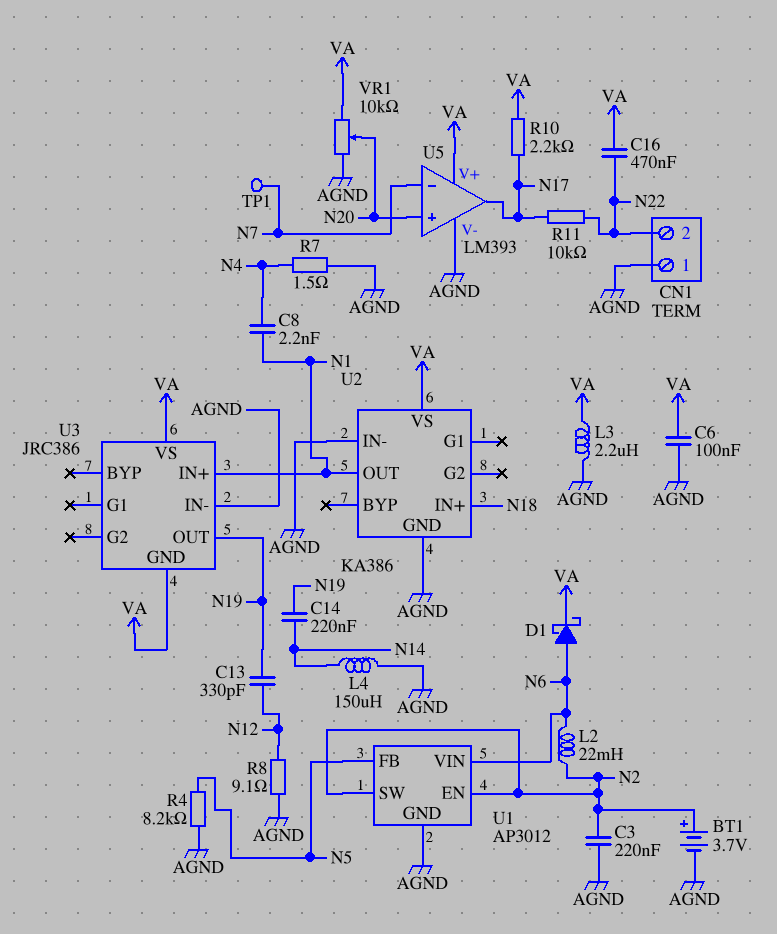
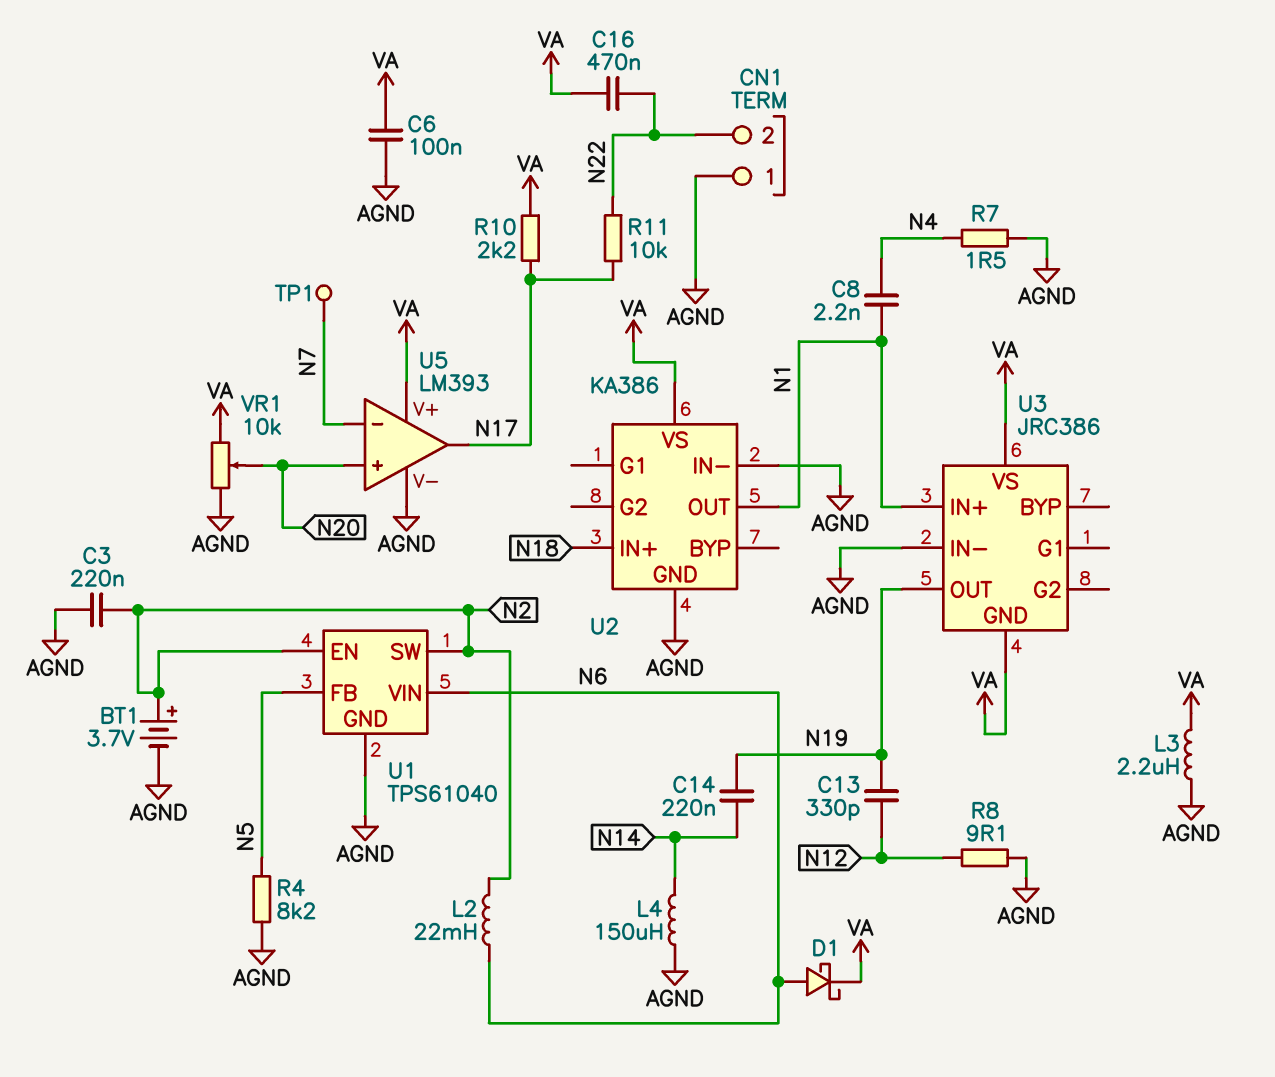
U1: AP3012 -> TPS61040

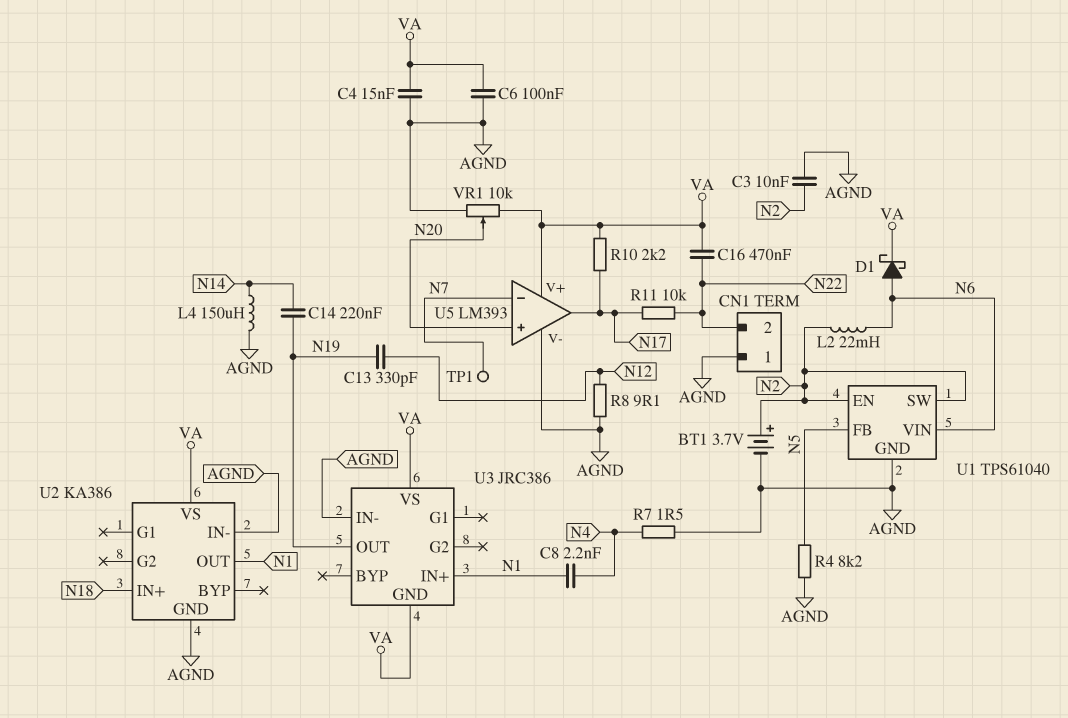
C3: 220nF (AGND, N2) -> 10nF (AGND, N2)
C4: none -> 15nF (AGND, VA)
L3: 2.2uH (AGND, VA) -> none

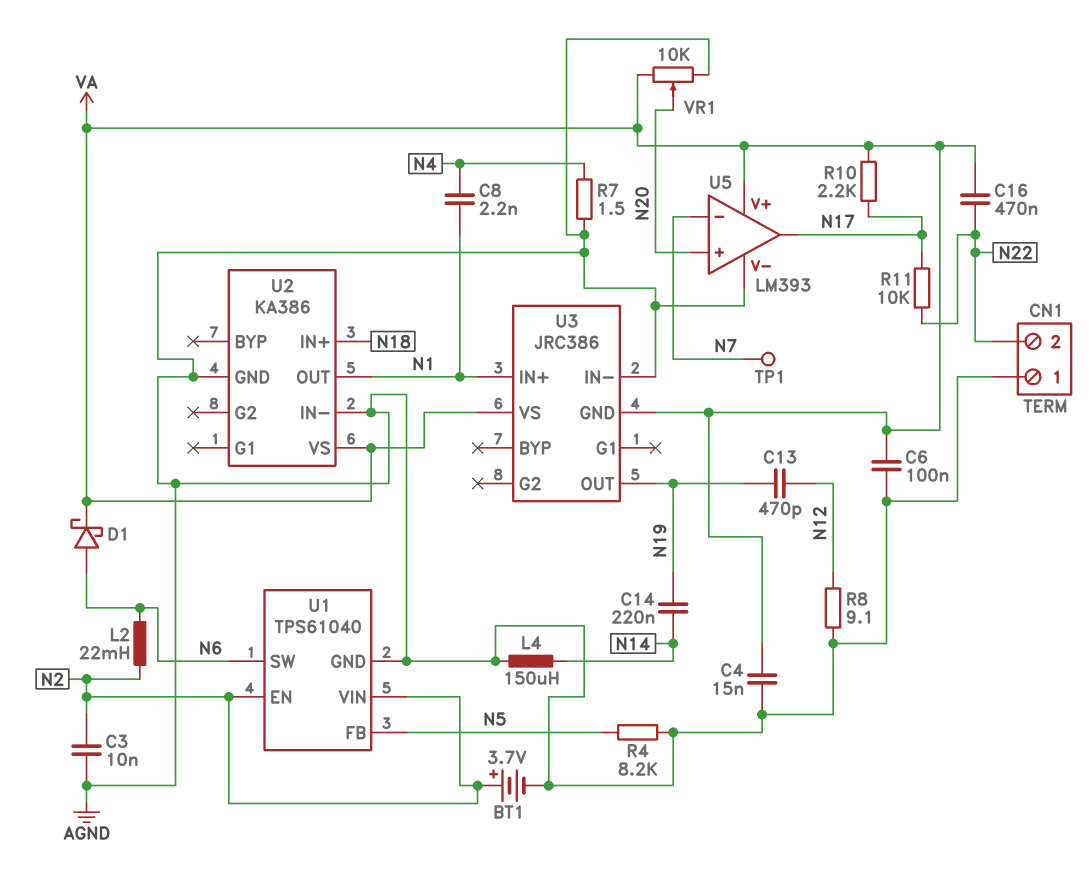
C13: 330pF (N12, N19) -> 470pF (N12, N19)
U1 pin SW: N2 -> N6
U1 pin VIN: N6 -> N2

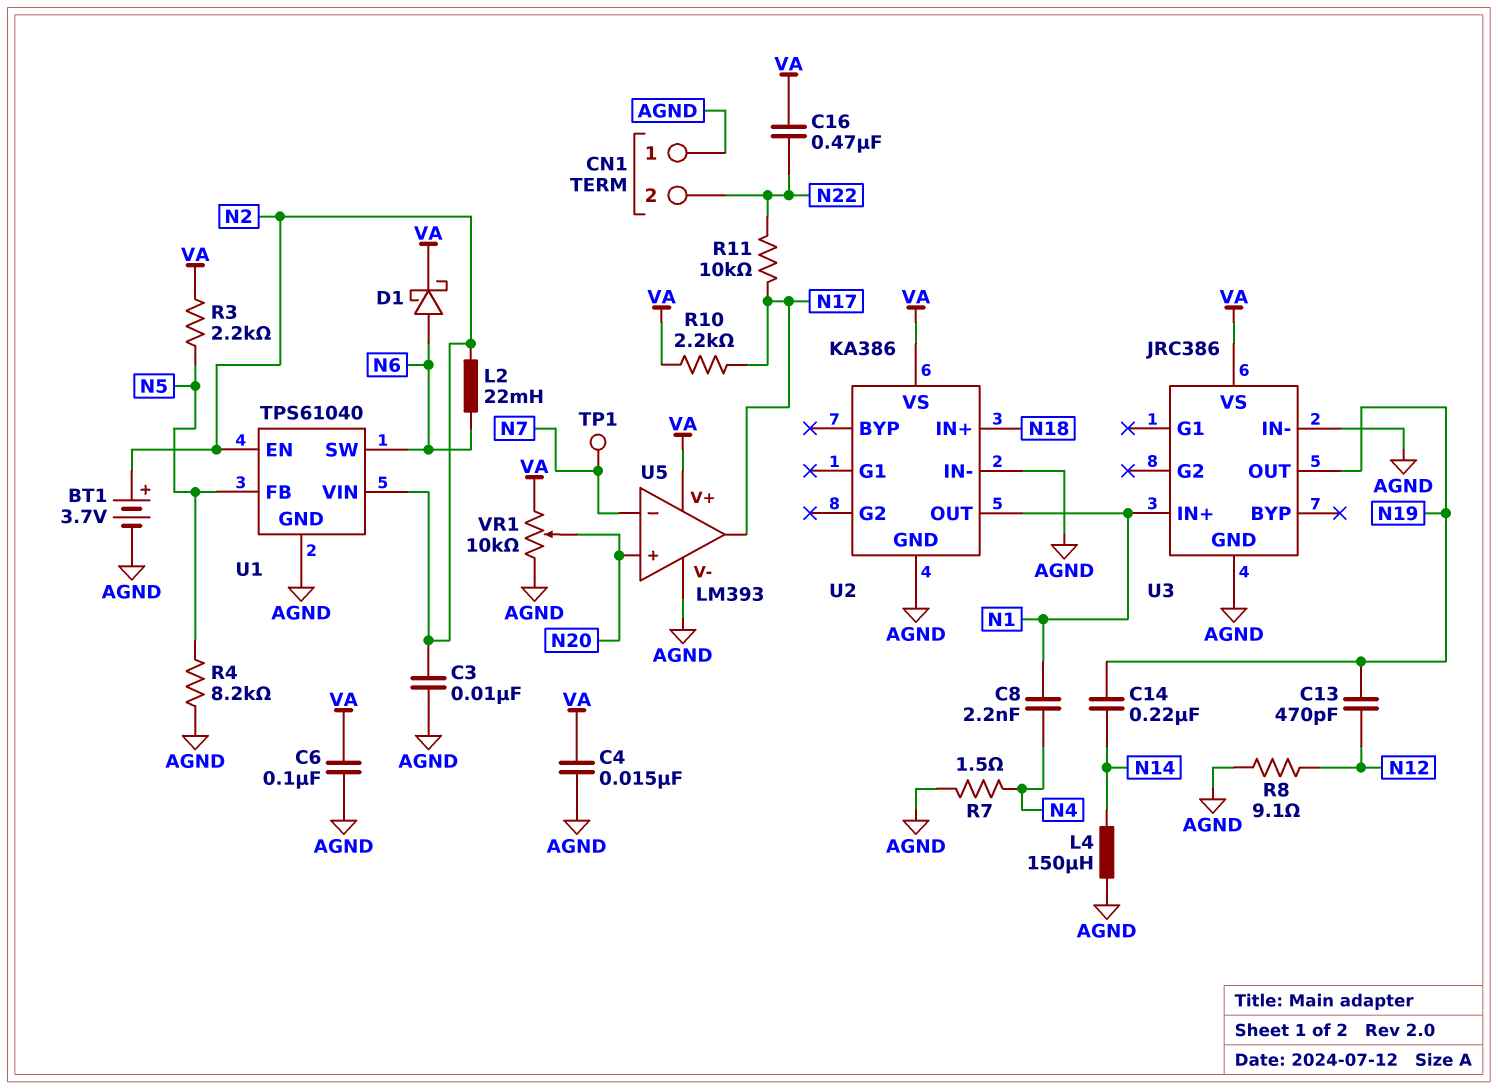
R3: none -> 2.2k (N5, VA)
U3 pin GND: VA -> AGND

